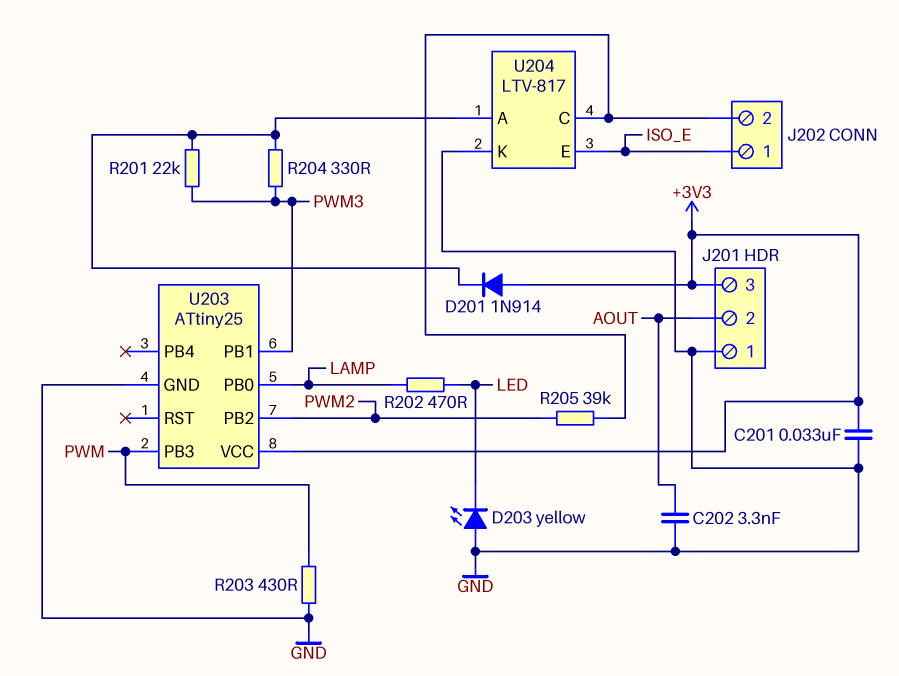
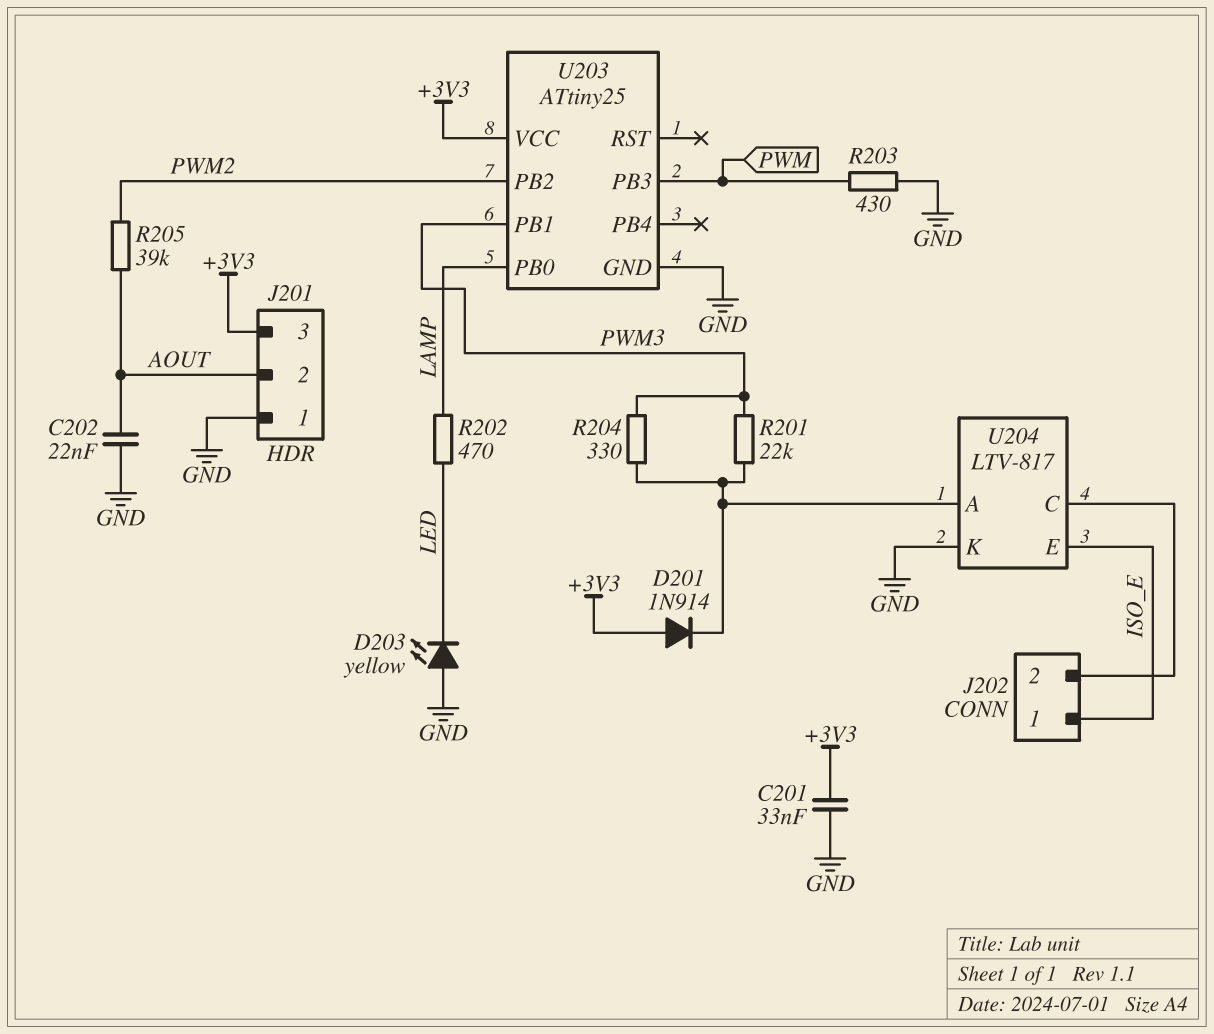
C202: 3.3nF (AOUT, GND) -> 22nF (AOUT, GND)
R205: 39k (J202/2, PWM2) -> 39k (AOUT, PWM2)

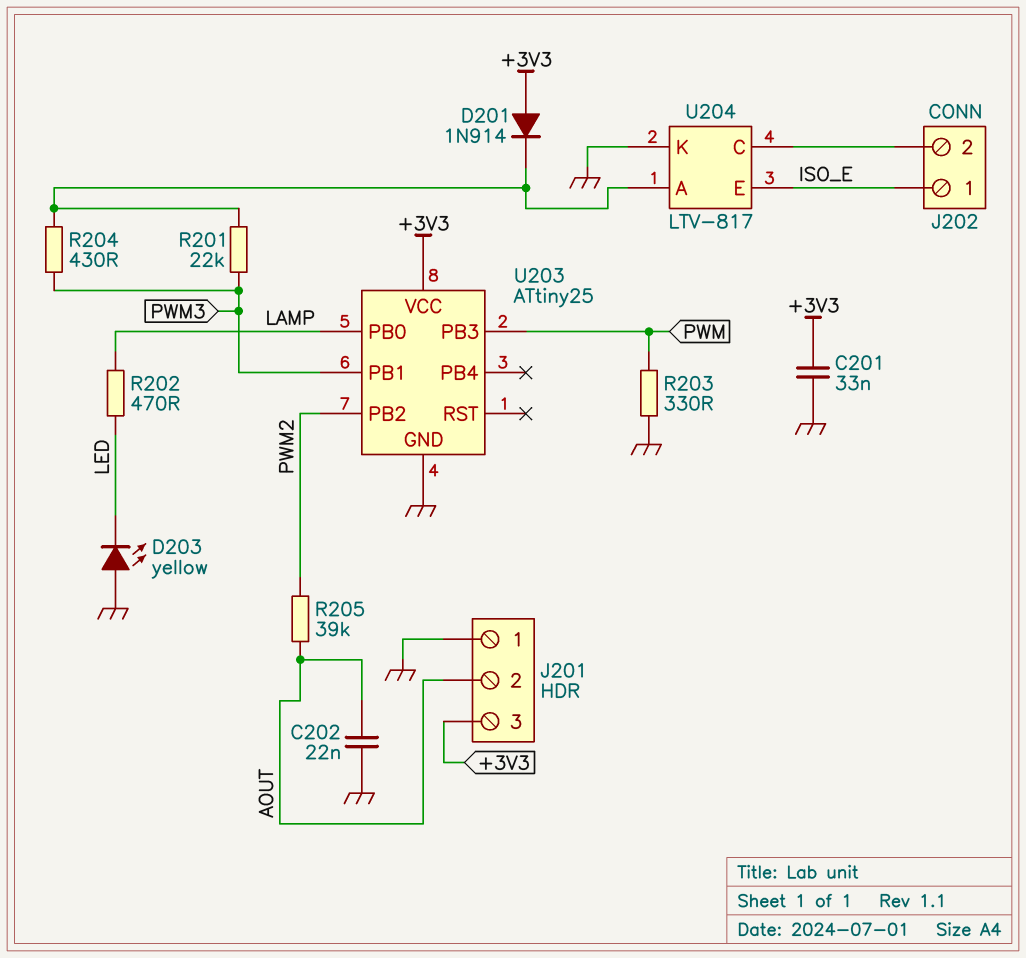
R203: 430 (GND, PWM) -> 330 (GND, PWM)
R204: 330 (PWM3, U204/A) -> 430 (PWM3, U204/A)

